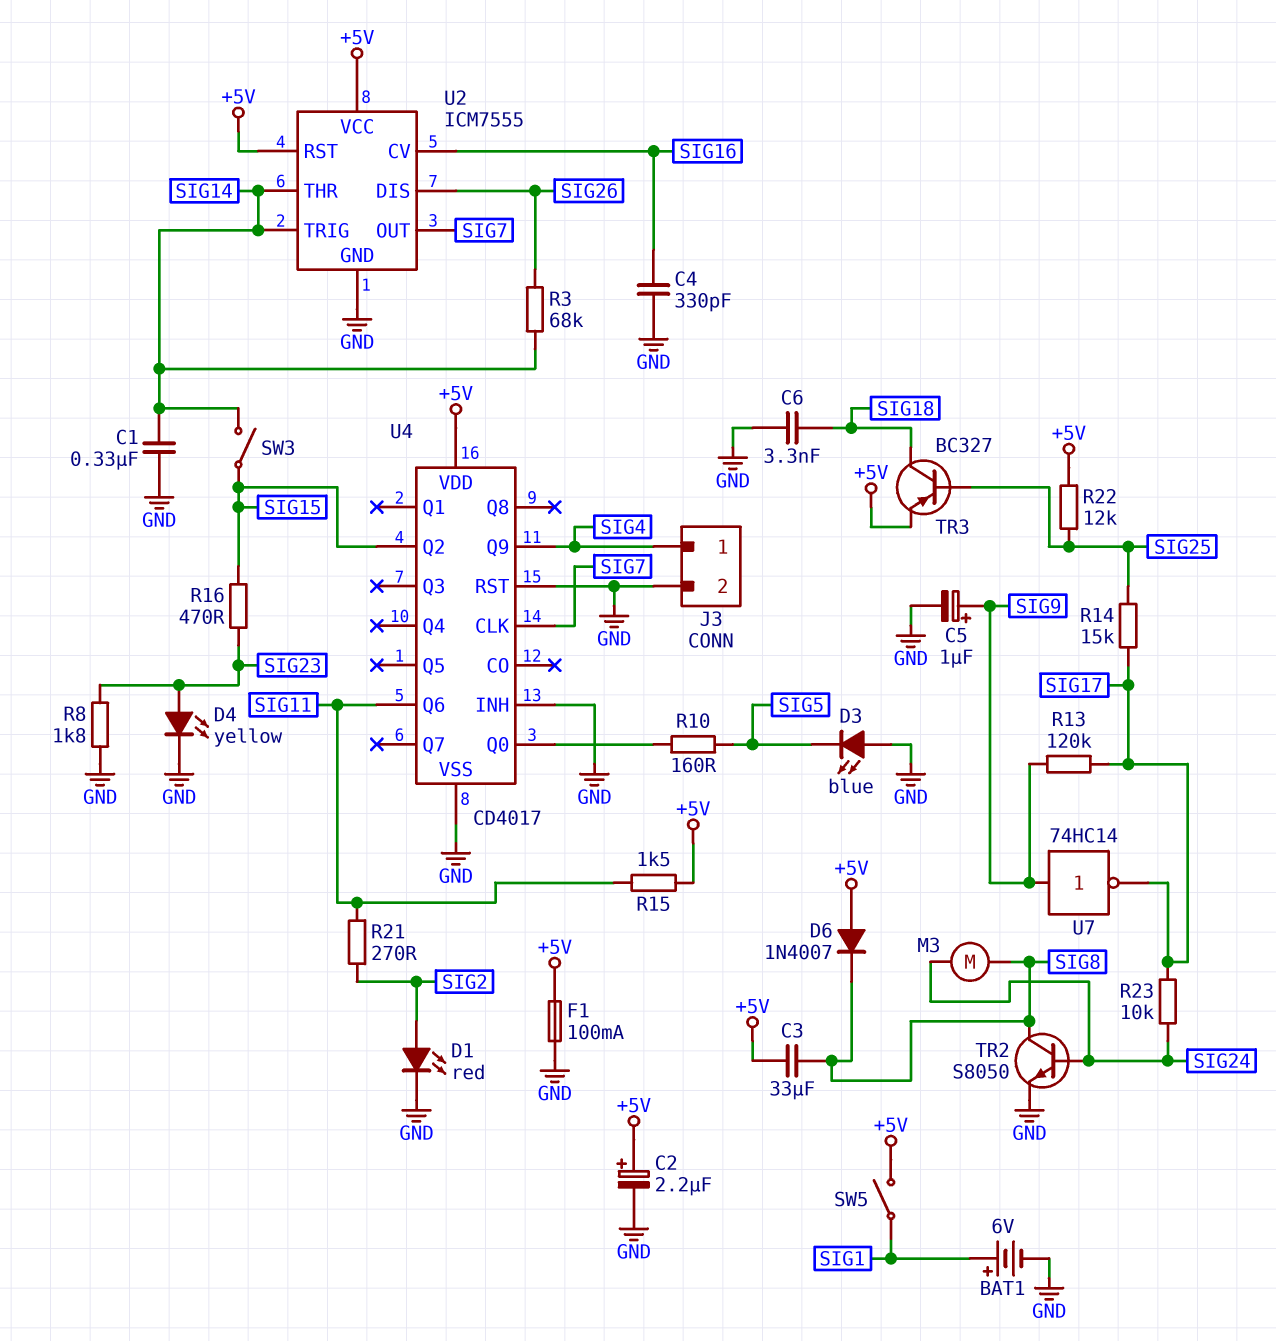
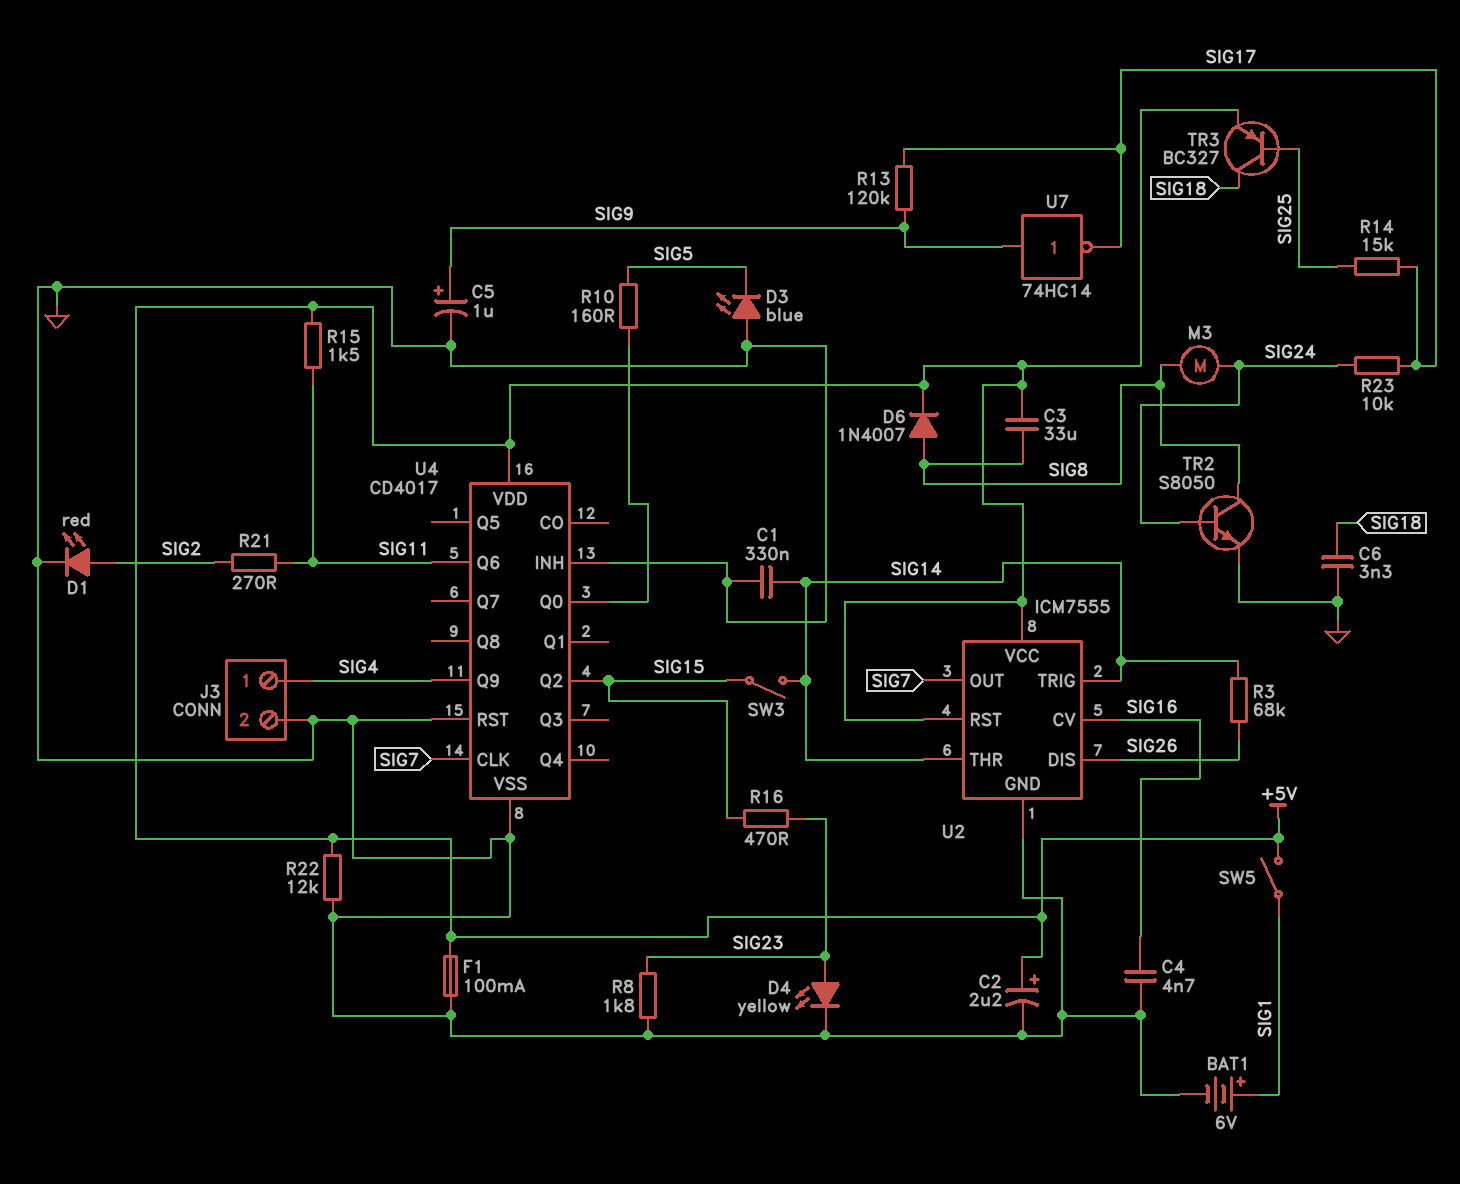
C4: 330pF (GND, SIG16) -> 4.7nF (GND, SIG16)
D6: diode 1N4007 (A +5V, K SIG8) -> diode 1N4007 (A SIG8, K +5V)
R22: 12k (+5V, SIG25) -> 12k (+5V, GND)

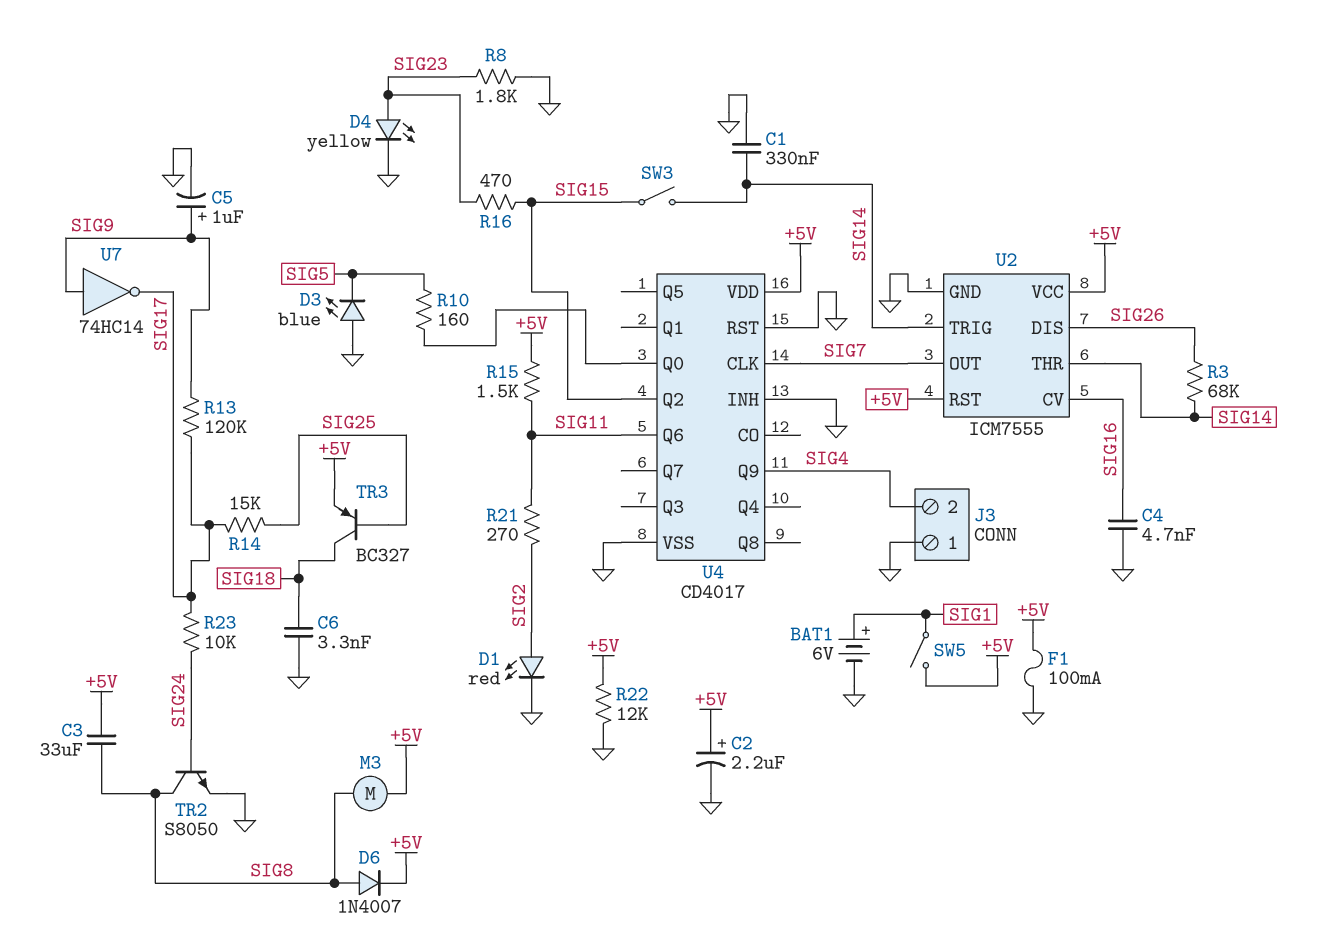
J3 pin 1: SIG4 -> GND
J3 pin 2: GND -> SIG4
M3: motor (SIG8, SIG24) -> motor (+5V, SIG8)

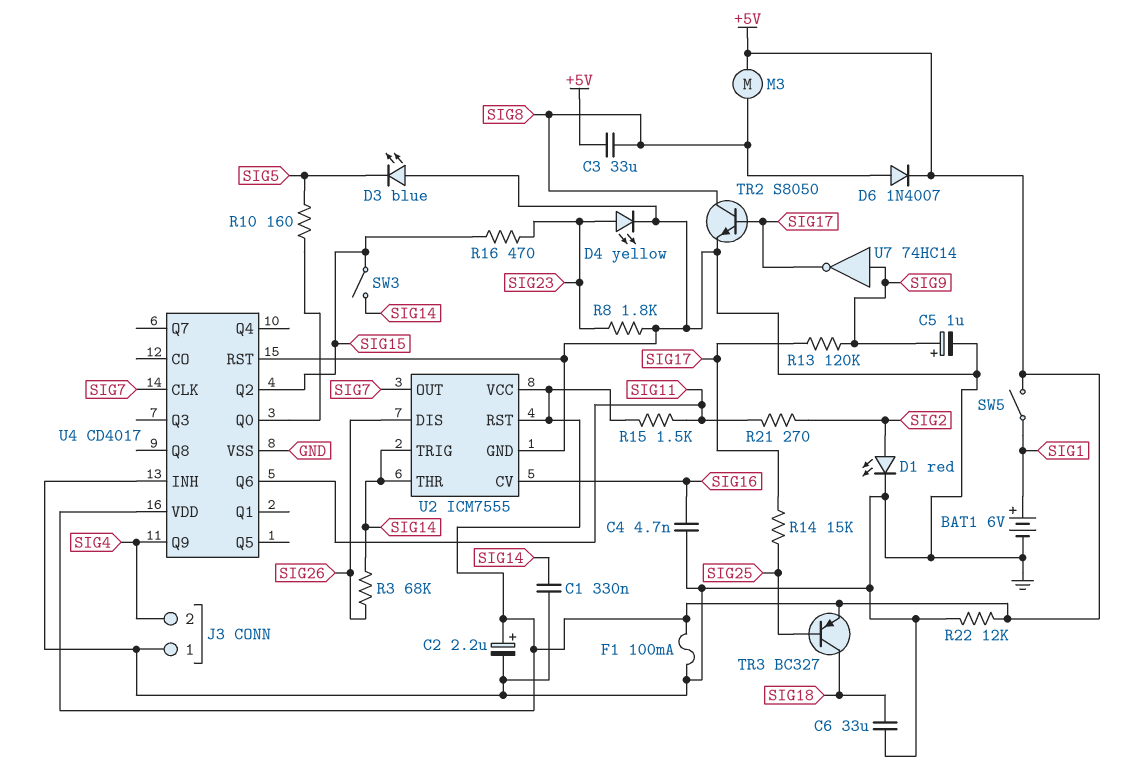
C6: 3.3nF (GND, SIG18) -> 33uF (GND, SIG18)
R23: 10k (SIG17, SIG24) -> none
TR2: NPN S8050 (B SIG24, C SIG8, E GND) -> NPN S8050 (B SIG17, C SIG8, E GND)

